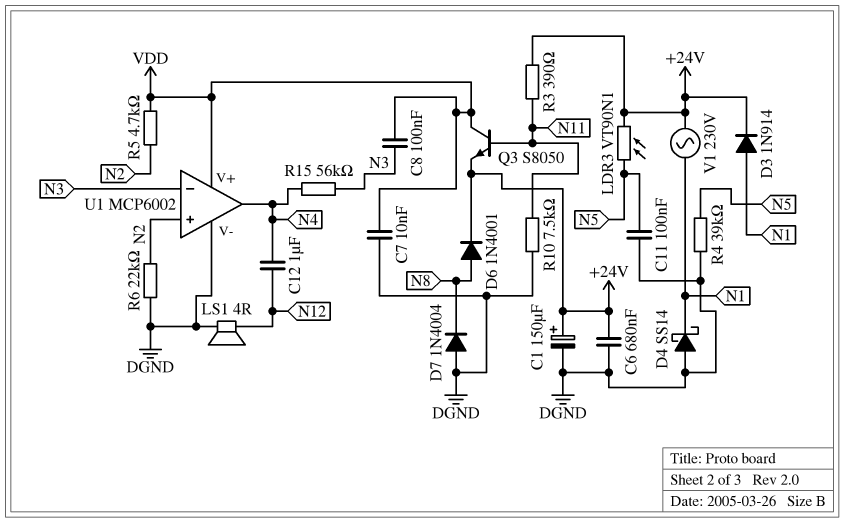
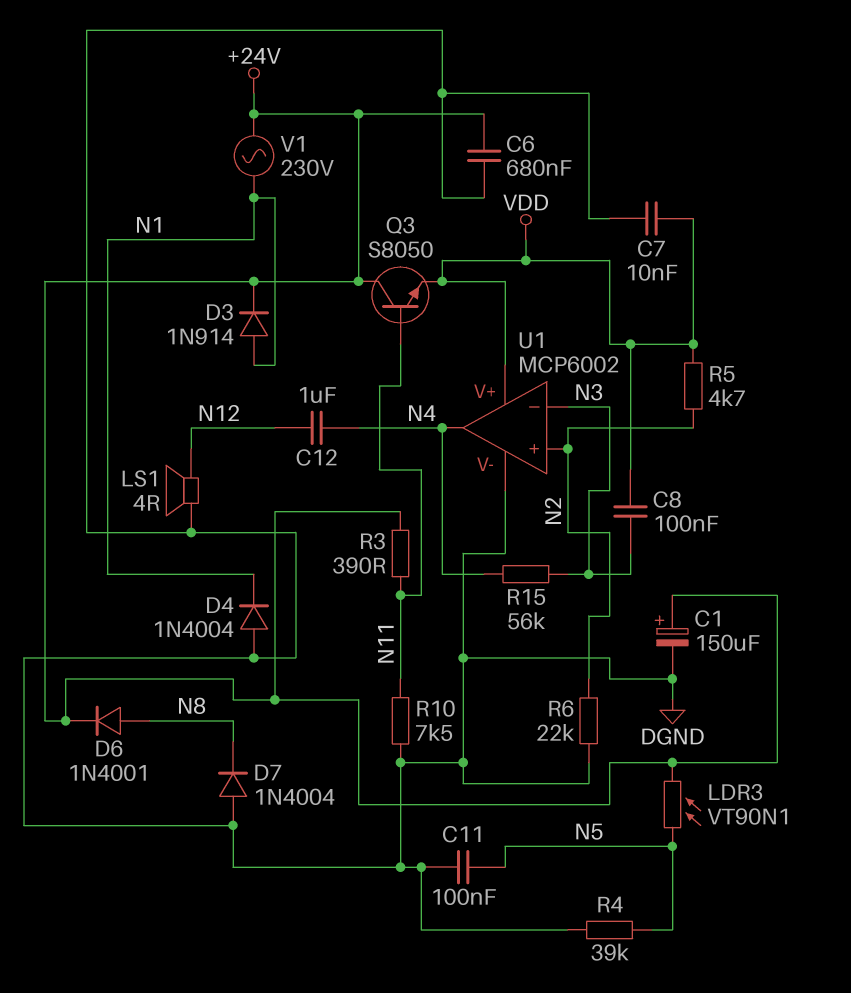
D4: schottky SS14 (A DGND, K N1) -> diode 1N4004 (A DGND, K N1)
Q3: NPN S8050 (B N11, C VDD, E +24V) -> NPN S8050 (B N11, C +24V, E VDD)

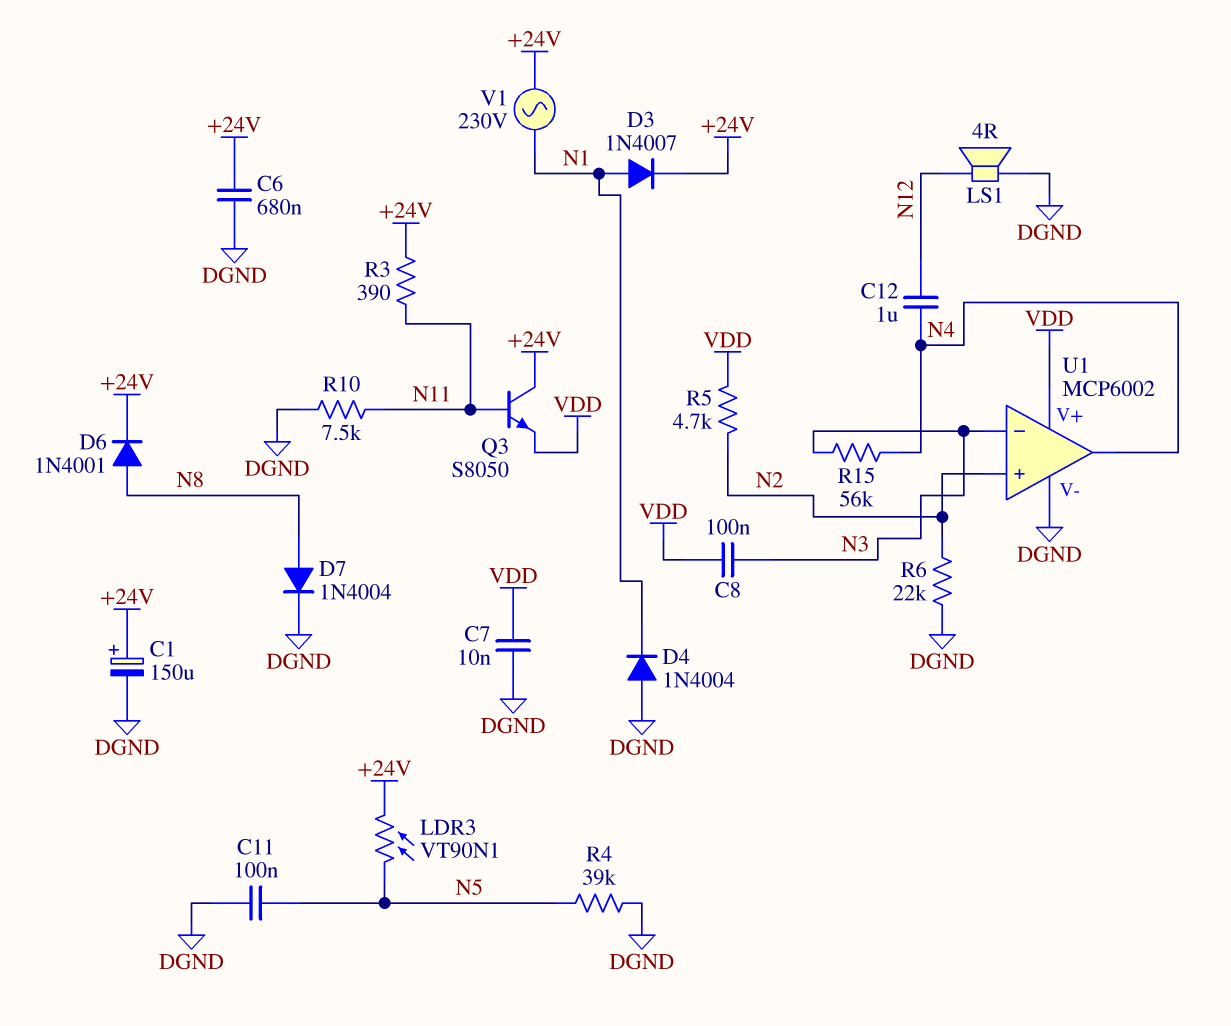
D3: diode 1N914 (A N1, K +24V) -> diode 1N4007 (A N1, K +24V)
D7: diode 1N4004 (A DGND, K N8) -> diode 1N4004 (A N8, K DGND)

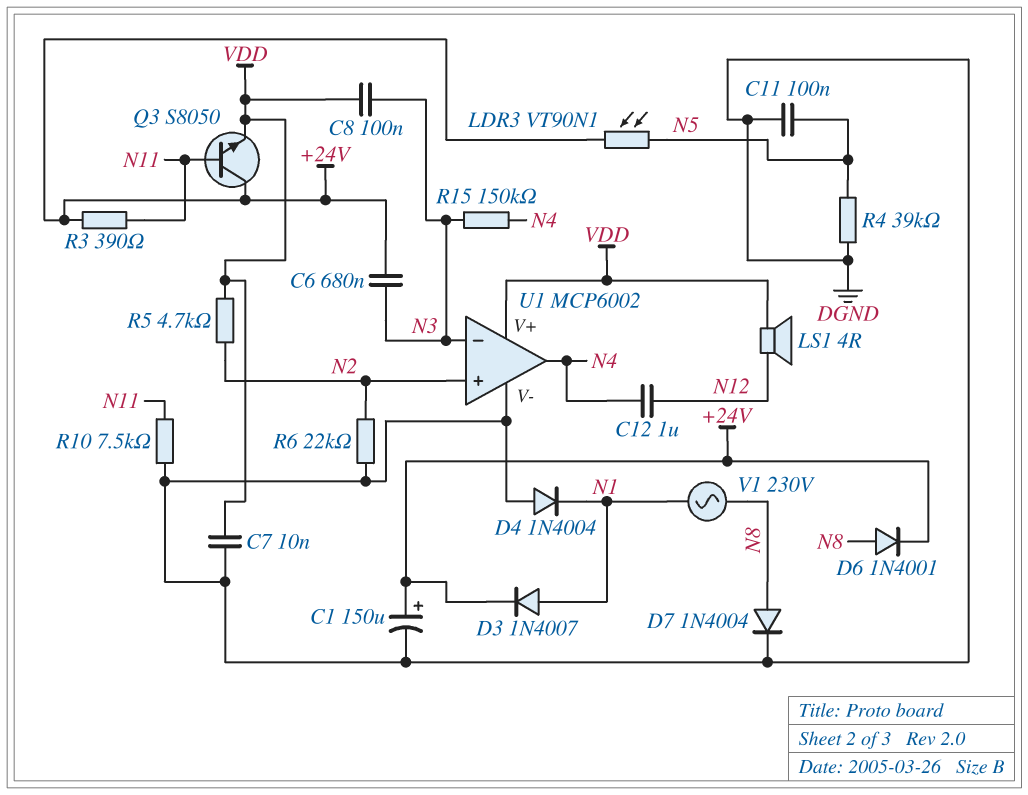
C6: 680nF (+24V, DGND) -> 680nF (+24V, N3)
LS1: speaker 4R (DGND, N12) -> speaker 4R (N12, VDD)
R15: 56k (N3, N4) -> 150k (N3, N4)
V1: AC 230V (+24V, N1) -> AC 230V (N1, N8)

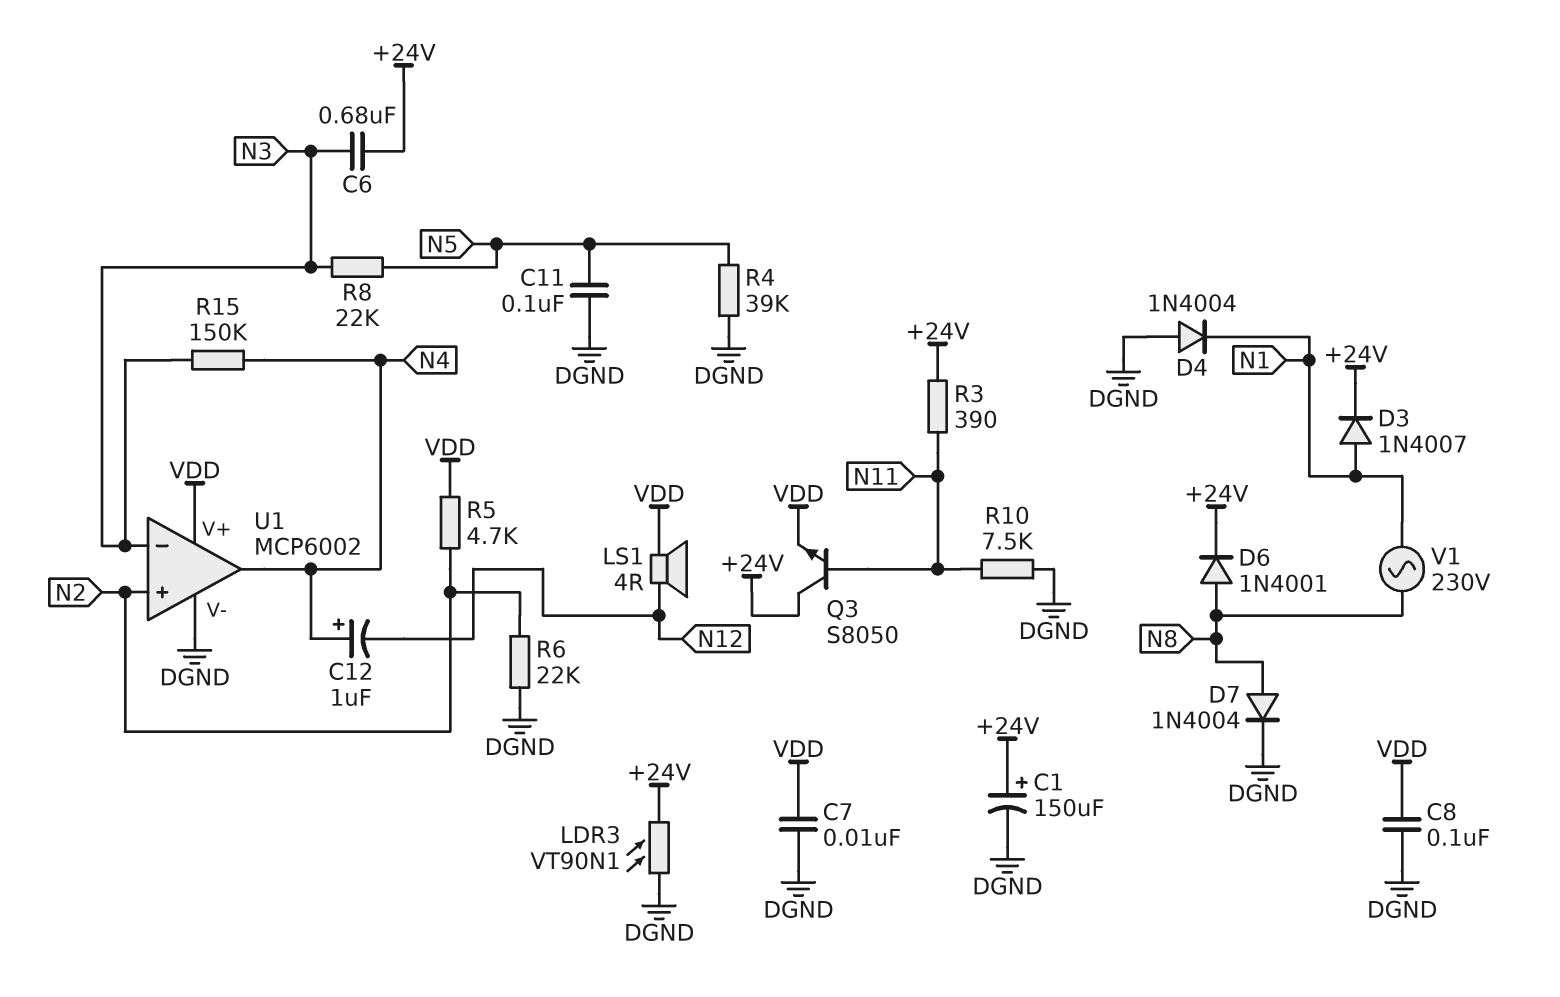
C8: 100nF (N3, VDD) -> 100nF (DGND, VDD)
C12: 1uF (N4, N12) -> 1uF (plus N4, minus N12)
LDR3: VT90N1 (+24V, N5) -> VT90N1 (+24V, DGND)
R8: none -> 22k (N3, N5)

